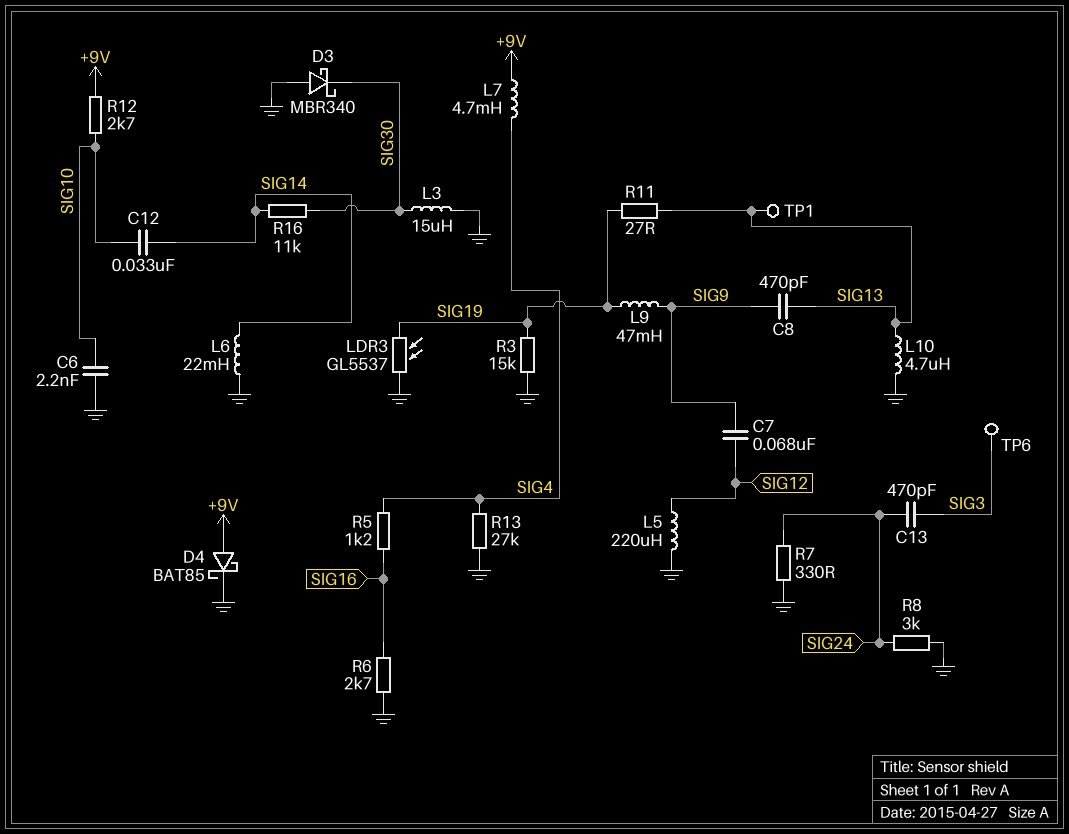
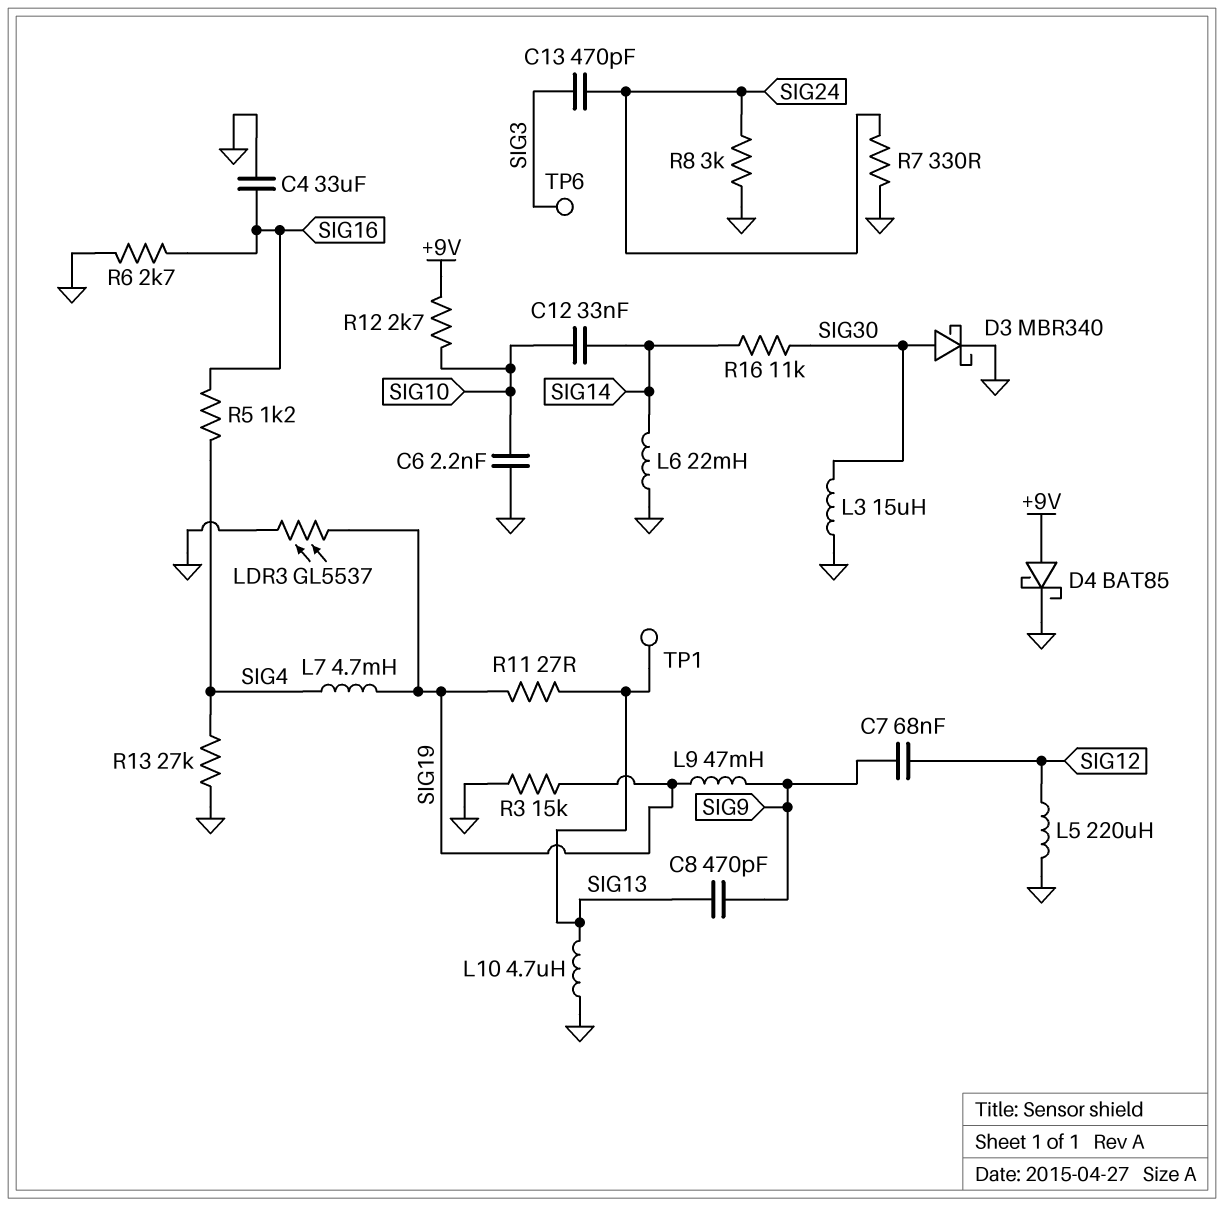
C4: none -> 33uF (GND, SIG16)
D3: schottky MBR340 (A GND, K SIG30) -> schottky MBR340 (A SIG30, K GND)
L7: 4.7mH (+9V, SIG4) -> 4.7mH (SIG4, SIG19)

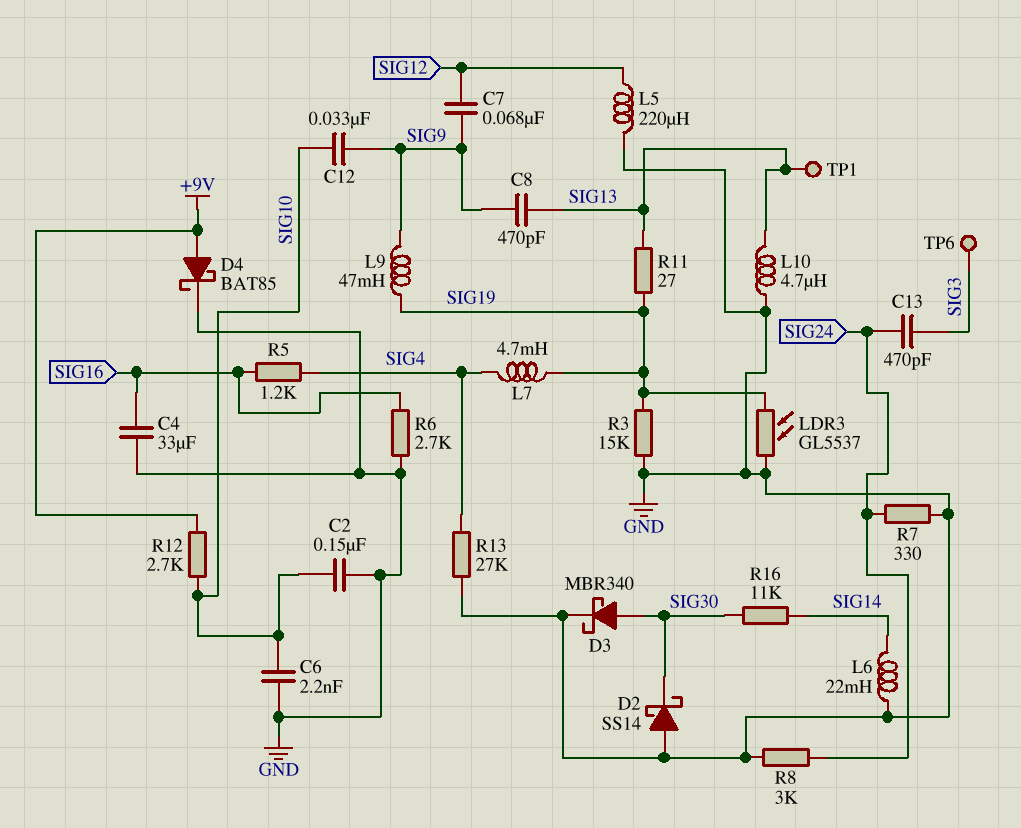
C2: none -> 150nF (GND, SIG10)
C12: 33nF (SIG10, SIG14) -> 33nF (SIG9, SIG10)
D2: none -> schottky SS14 (A GND, K SIG30)
L3: 15uH (GND, SIG30) -> none

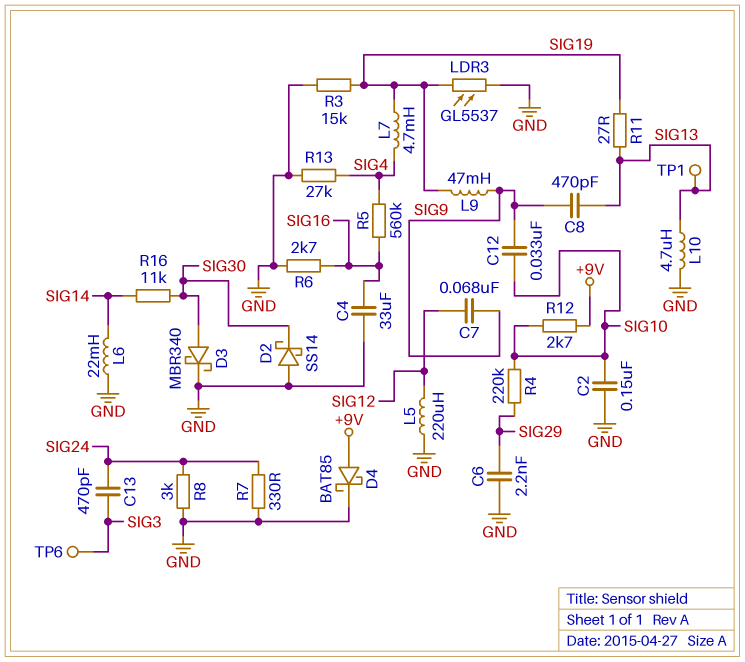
C6: 2.2nF (GND, SIG10) -> 2.2nF (GND, SIG29)
R4: none -> 220k (SIG10, SIG29)
R5: 1.2k (SIG4, SIG16) -> 560k (SIG4, SIG16)

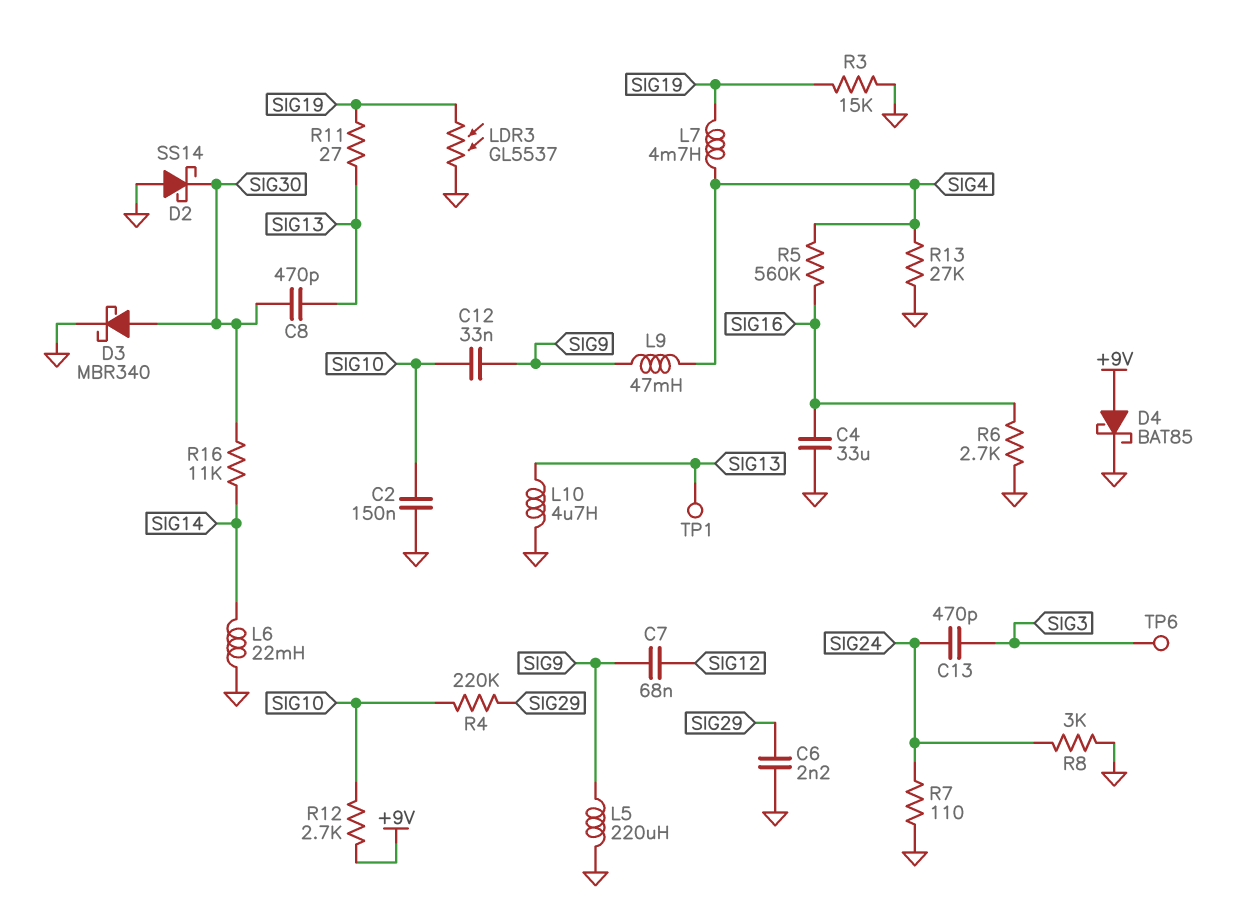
C8: 470pF (SIG9, SIG13) -> 470pF (SIG13, SIG30)
L5: 220uH (GND, SIG12) -> 220uH (GND, SIG9)
L9: 47mH (SIG9, SIG19) -> 47mH (SIG4, SIG9)
R7: 330 (GND, SIG24) -> 110 (GND, SIG24)

